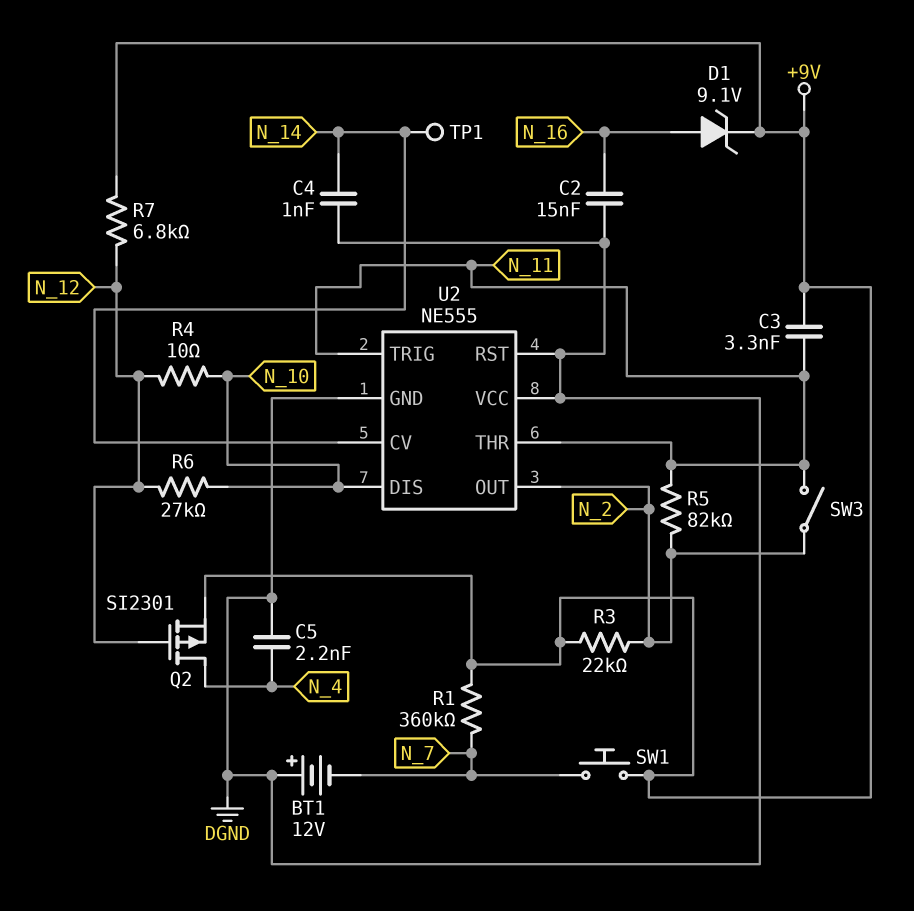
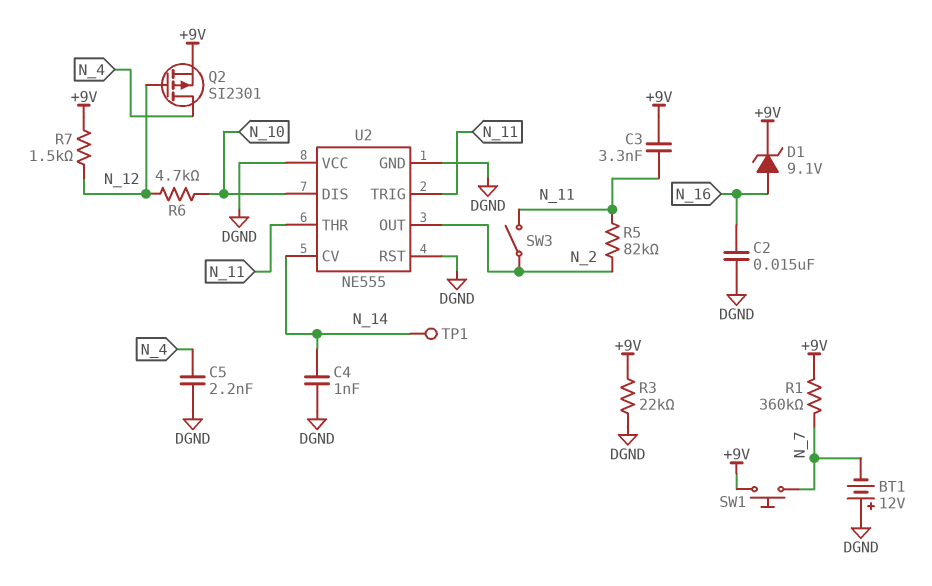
R3: 22k (+9V, N_2) -> 22k (+9V, DGND)
R4: 10 (N_10, N_12) -> none
R6: 27k (N_10, N_12) -> 4.7k (N_10, N_12)
R7: 6.8k (+9V, N_12) -> 1.5k (+9V, N_12)

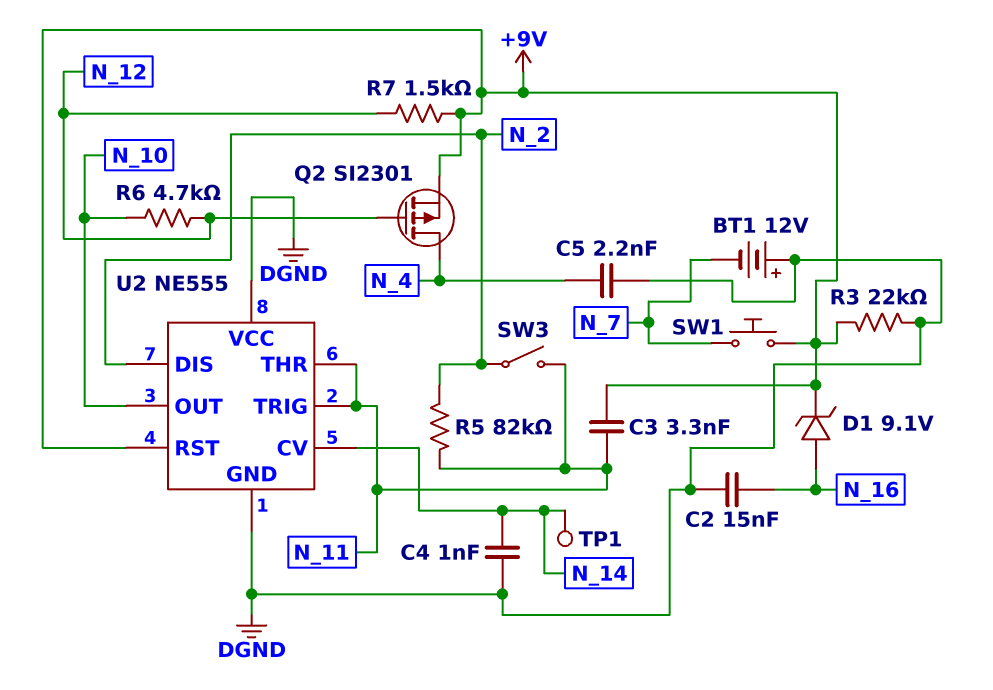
R1: 360k (+9V, N_7) -> none
U2 pin DIS: N_10 -> N_2
U2 pin OUT: N_2 -> N_10
U2 pin RST: DGND -> +9V

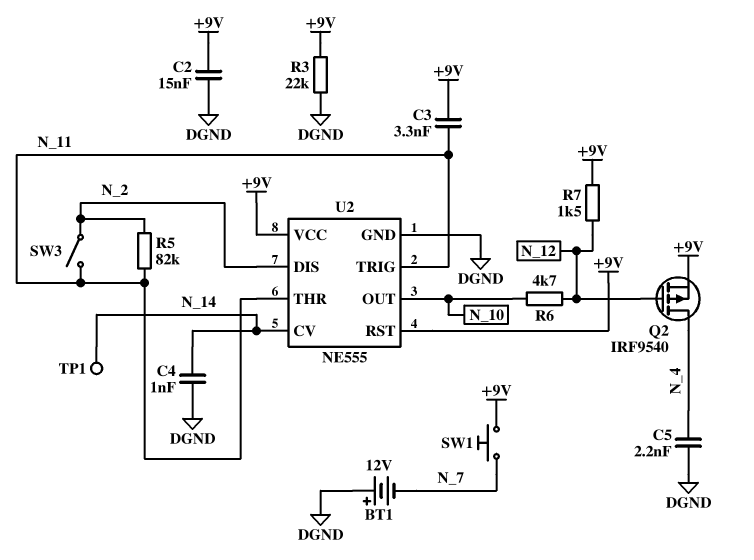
C2: 15nF (DGND, N_16) -> 15nF (+9V, DGND)
D1: zener 9.1V (A N_16, K +9V) -> none
Q2: PMOS SI2301 (G N_12, D N_4, S +9V) -> PMOS IRF9540 (G N_12, D N_4, S +9V)
U2 pin VCC: DGND -> +9V

